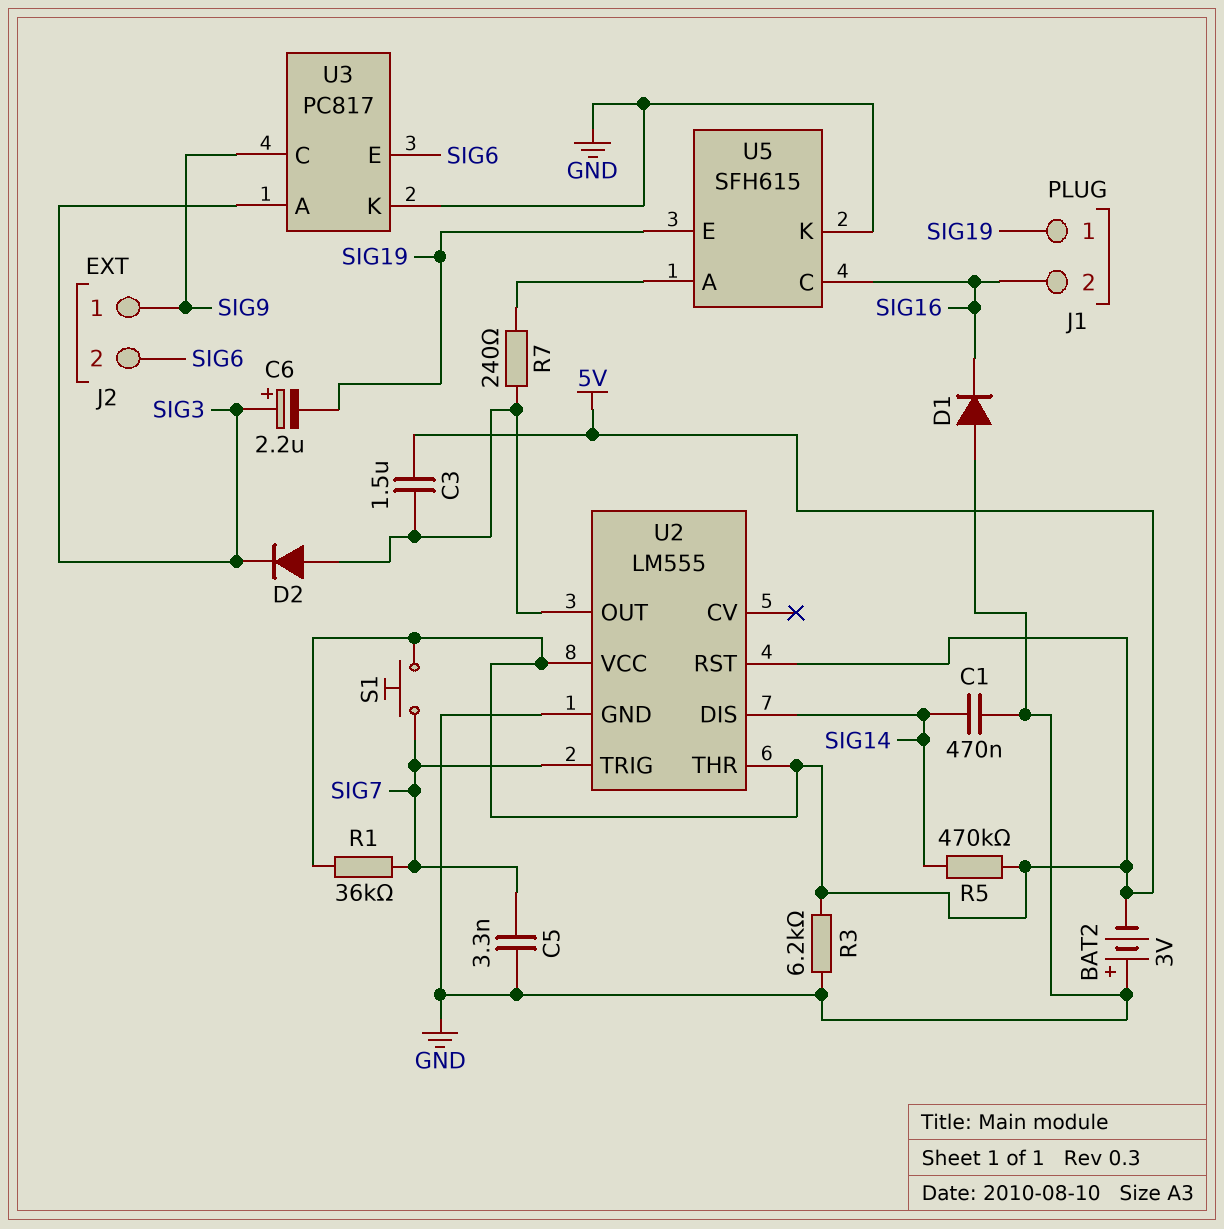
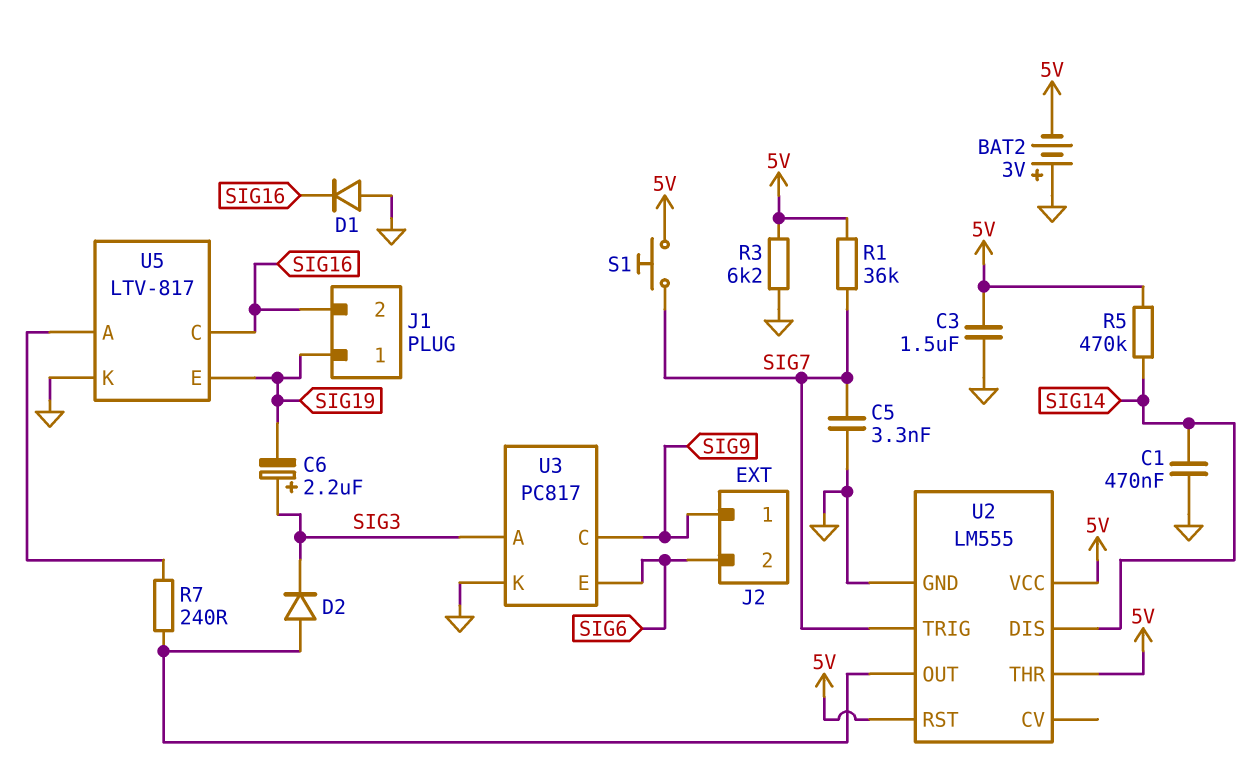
C3: 1.5uF (5V, U2/OUT) -> 1.5uF (5V, GND)
U5: SFH615 -> LTV-817

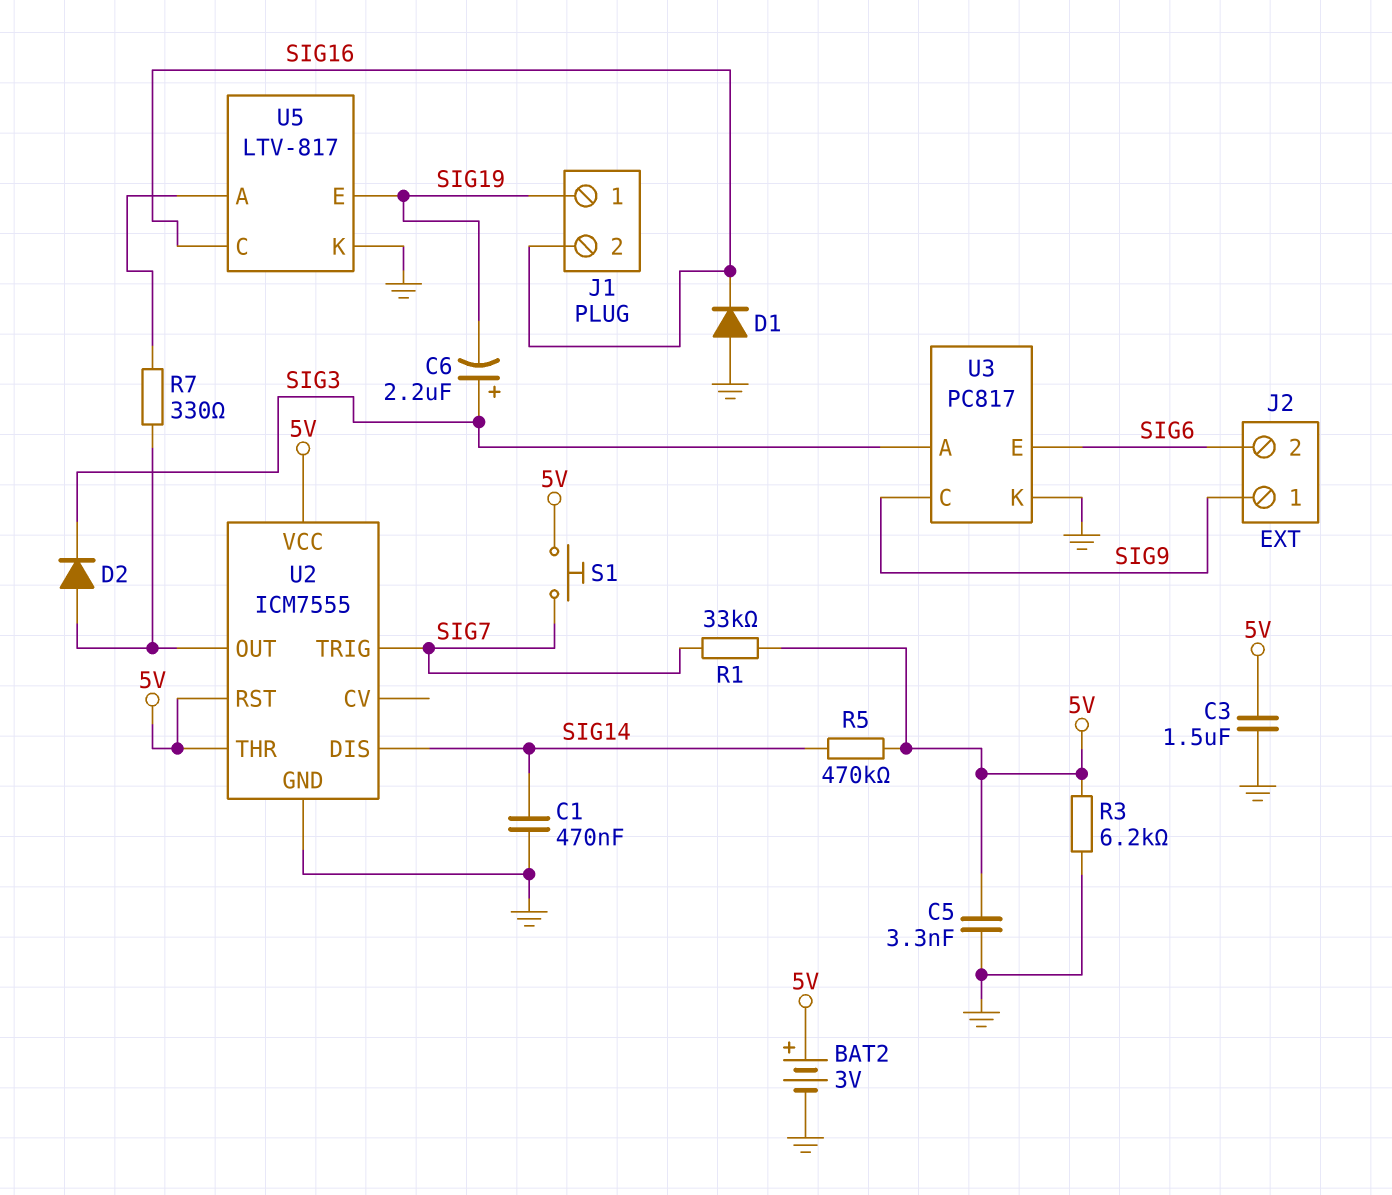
BAT2: 3V (plus GND, minus 5V) -> 3V (plus 5V, minus GND)
C5: 3.3nF (GND, SIG7) -> 3.3nF (5V, GND)
R1: 36k (5V, SIG7) -> 33k (5V, SIG7)
R7: 240 (U2/OUT, U5/A) -> 330 (U2/OUT, U5/A)
U2: LM555 -> ICM7555

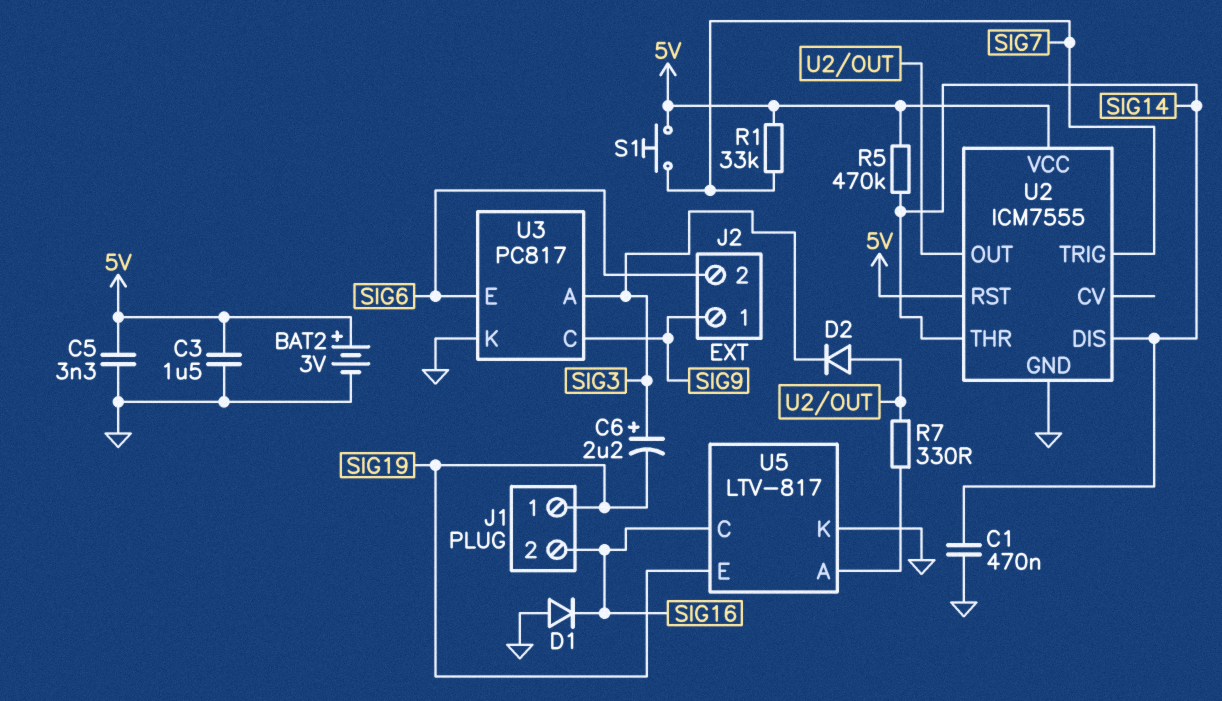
R3: 6.2k (5V, GND) -> none
U2 pin THR: 5V -> SIG14

